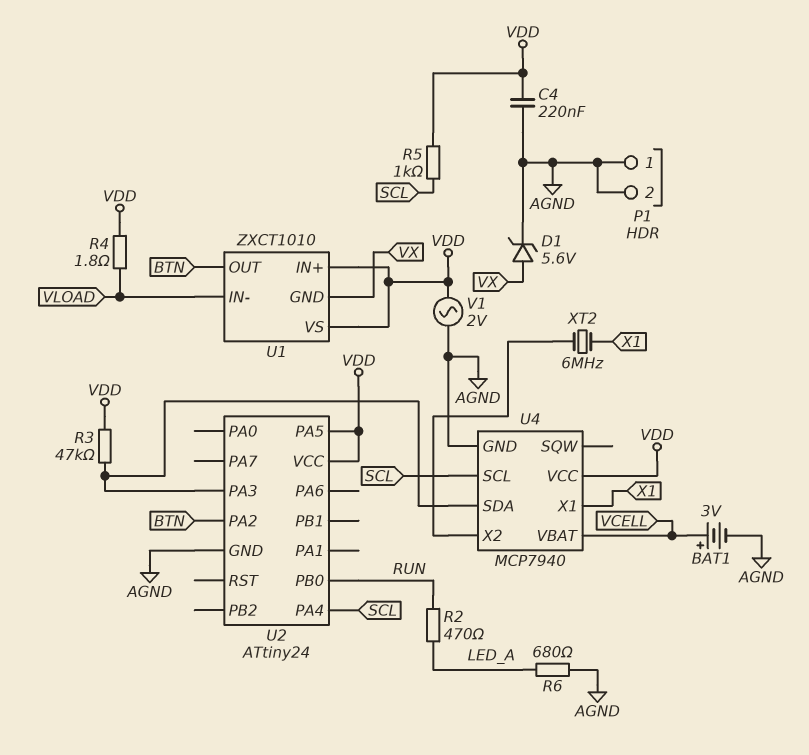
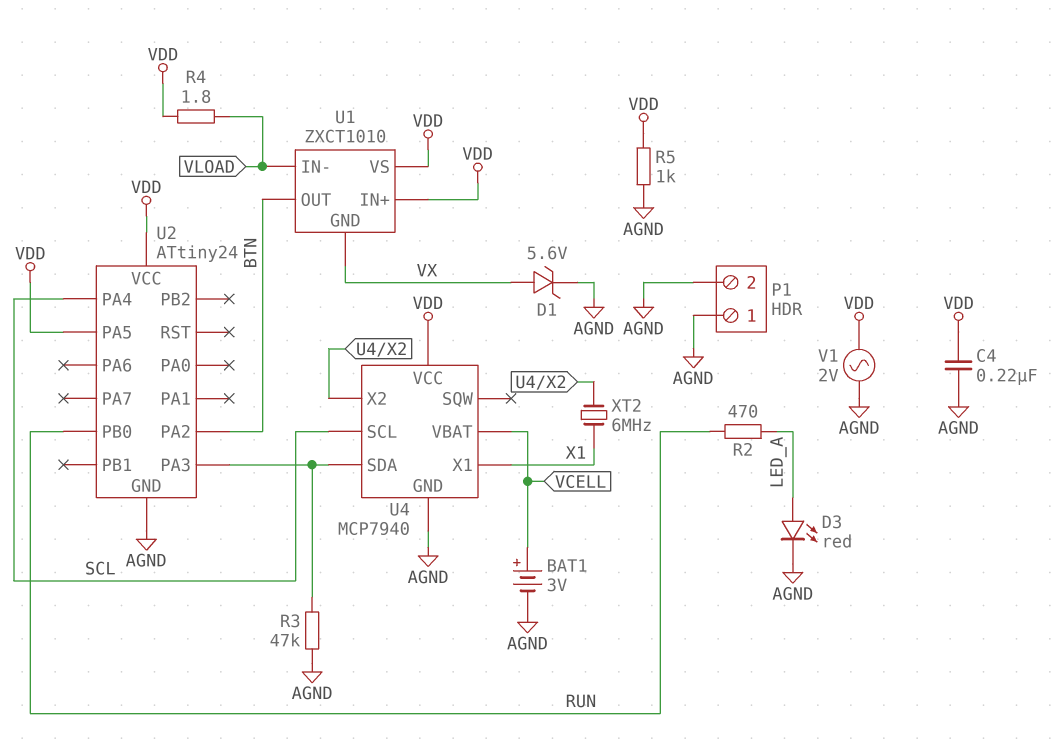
D3: none -> LED red (A LED_A, K AGND)
R3: 47k (U2/PA3, VDD) -> 47k (AGND, U2/PA3)
R5: 1k (SCL, VDD) -> 1k (AGND, VDD)
R6: 680 (AGND, LED_A) -> none

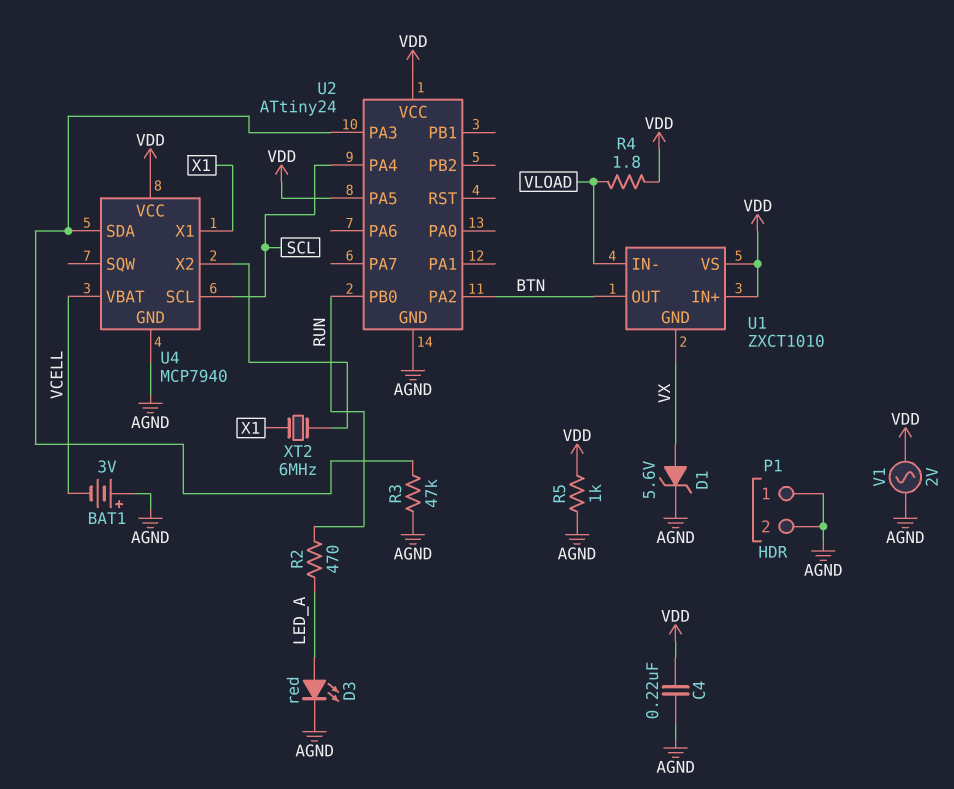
BAT1: 3V (plus VCELL, minus AGND) -> 3V (plus AGND, minus VCELL)

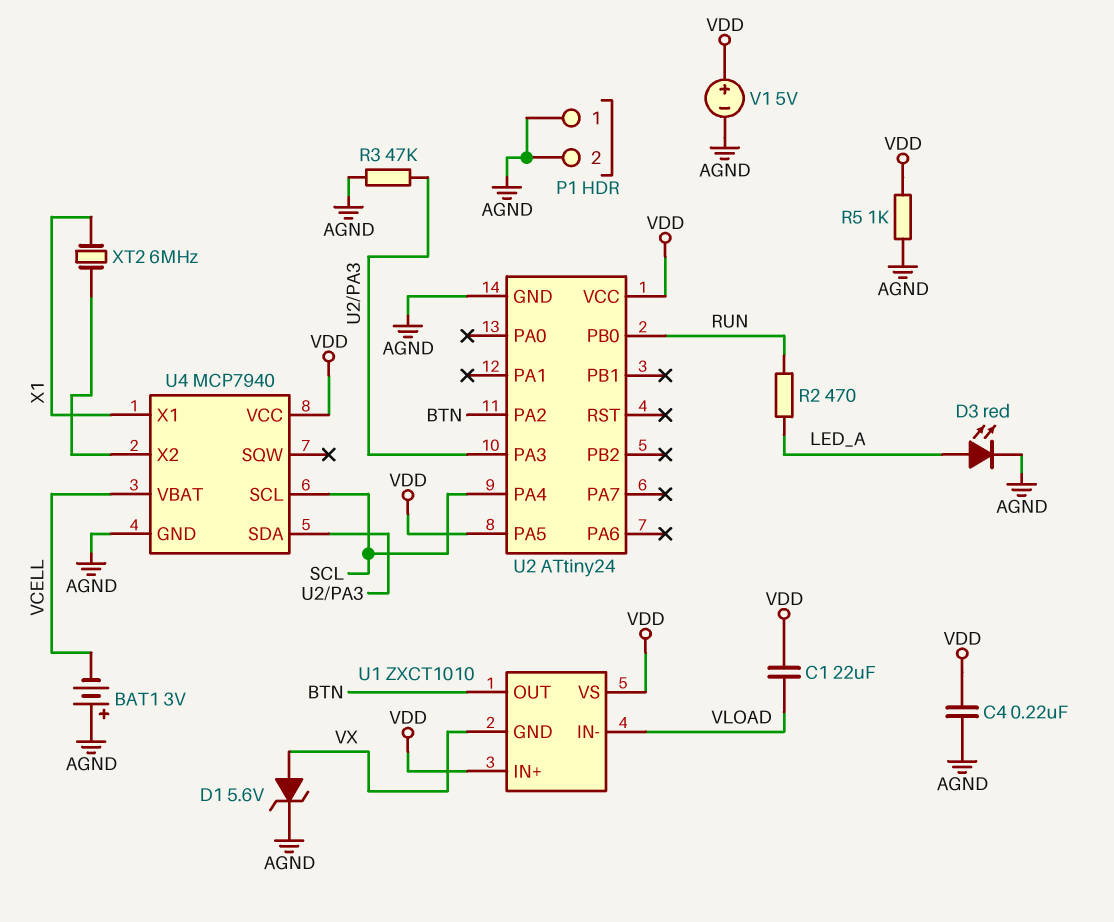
C1: none -> 22uF (VDD, VLOAD)
R4: 1.8 (VDD, VLOAD) -> none
V1: AC 2V (AGND, VDD) -> 5V (plus VDD, minus AGND)

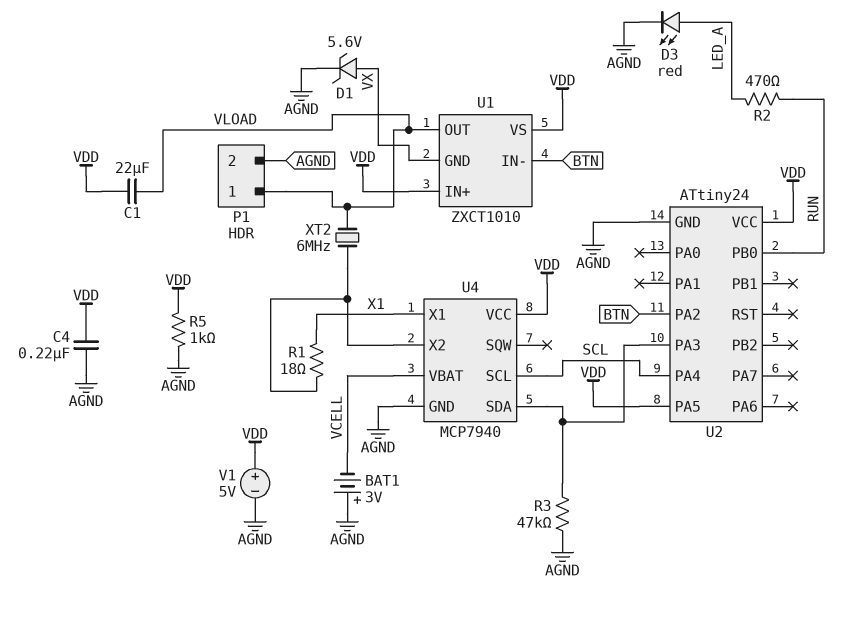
P1 pin 1: AGND -> VLOAD
R1: none -> 18 (U4/X2, X1)
U1 pin IN-: VLOAD -> BTN
U1 pin OUT: BTN -> VLOAD
XT2: 6MHz (U4/X2, X1) -> 6MHz (U4/X2, VLOAD)

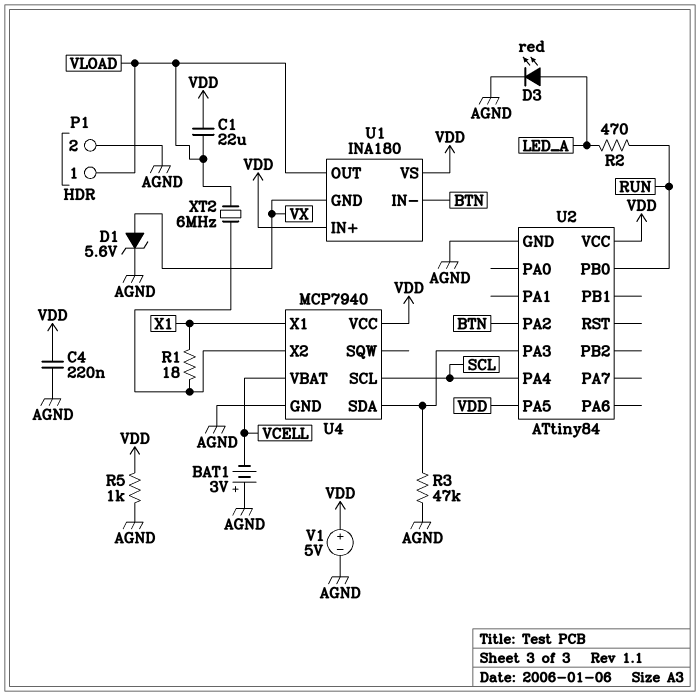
U1: ZXCT1010 -> INA180
U2: ATtiny24 -> ATtiny84

